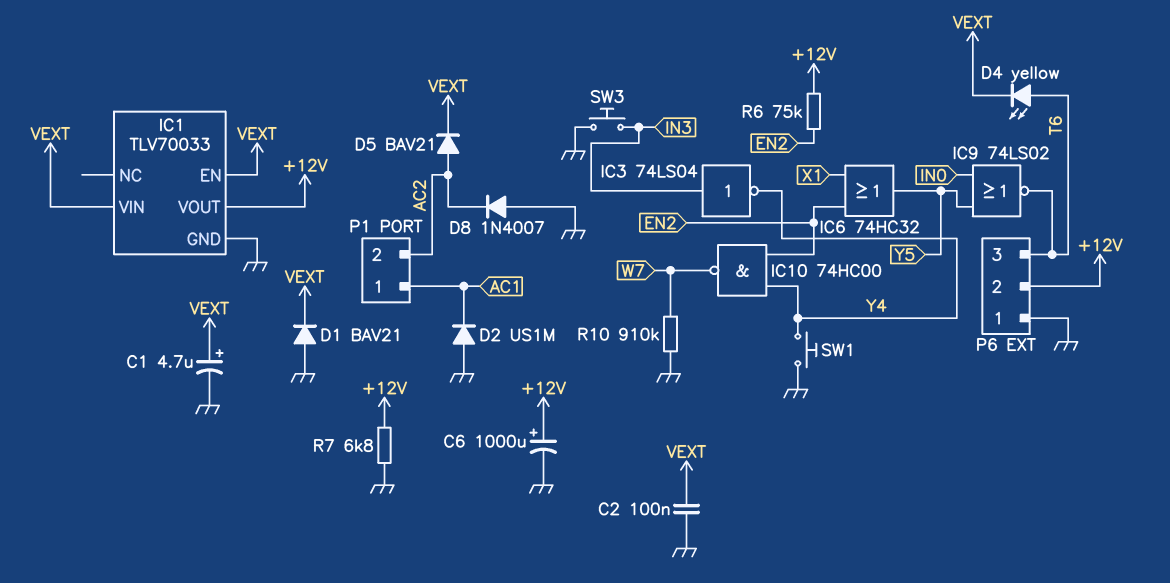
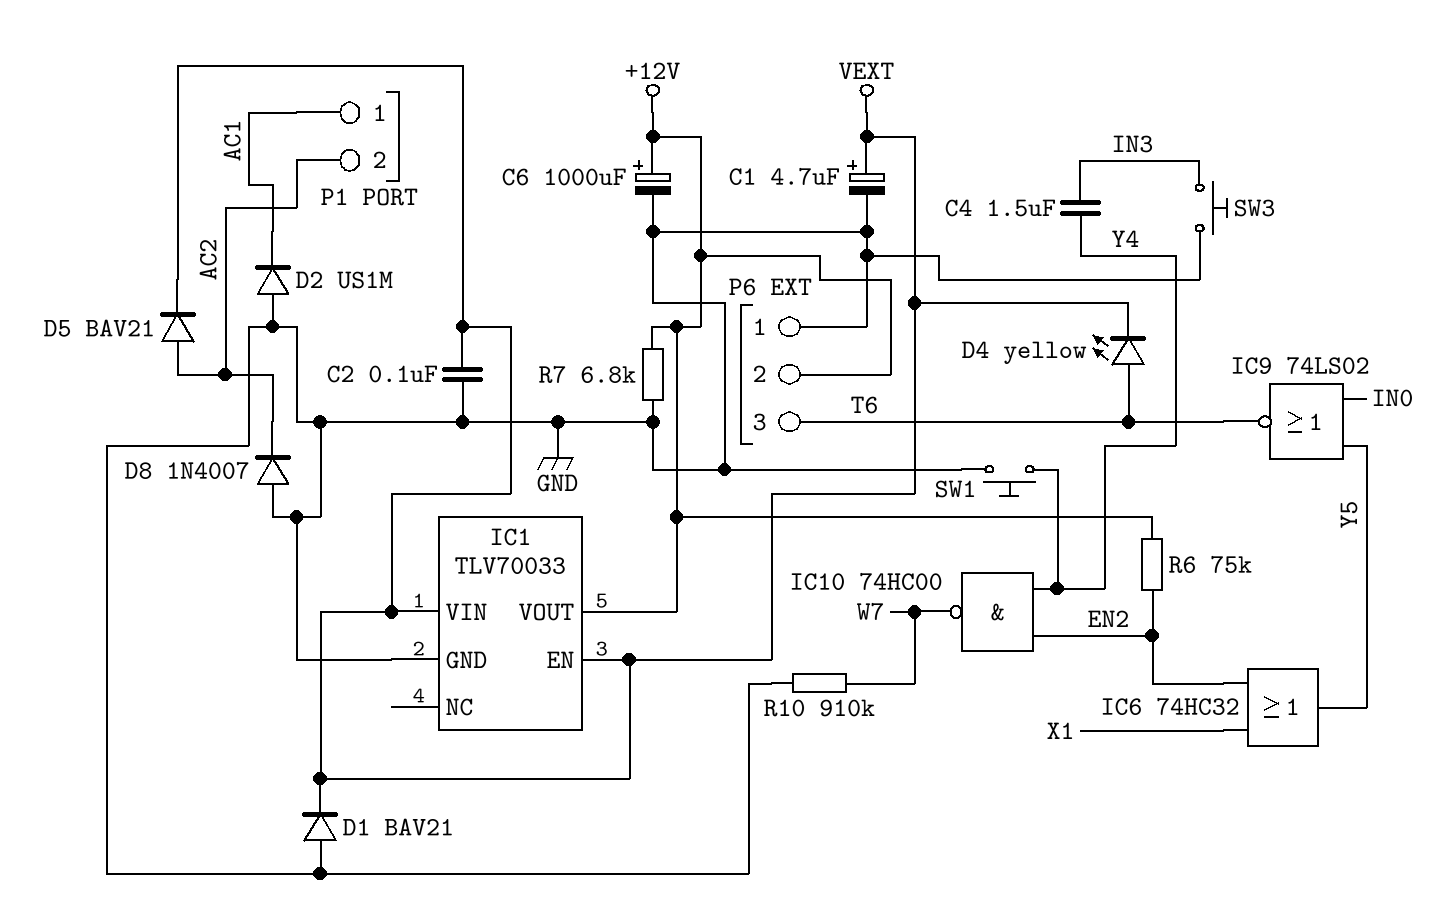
C4: none -> 1.5uF (IN3, Y4)
IC3: NOT 74LS04 (in IN3, out Y4) -> none

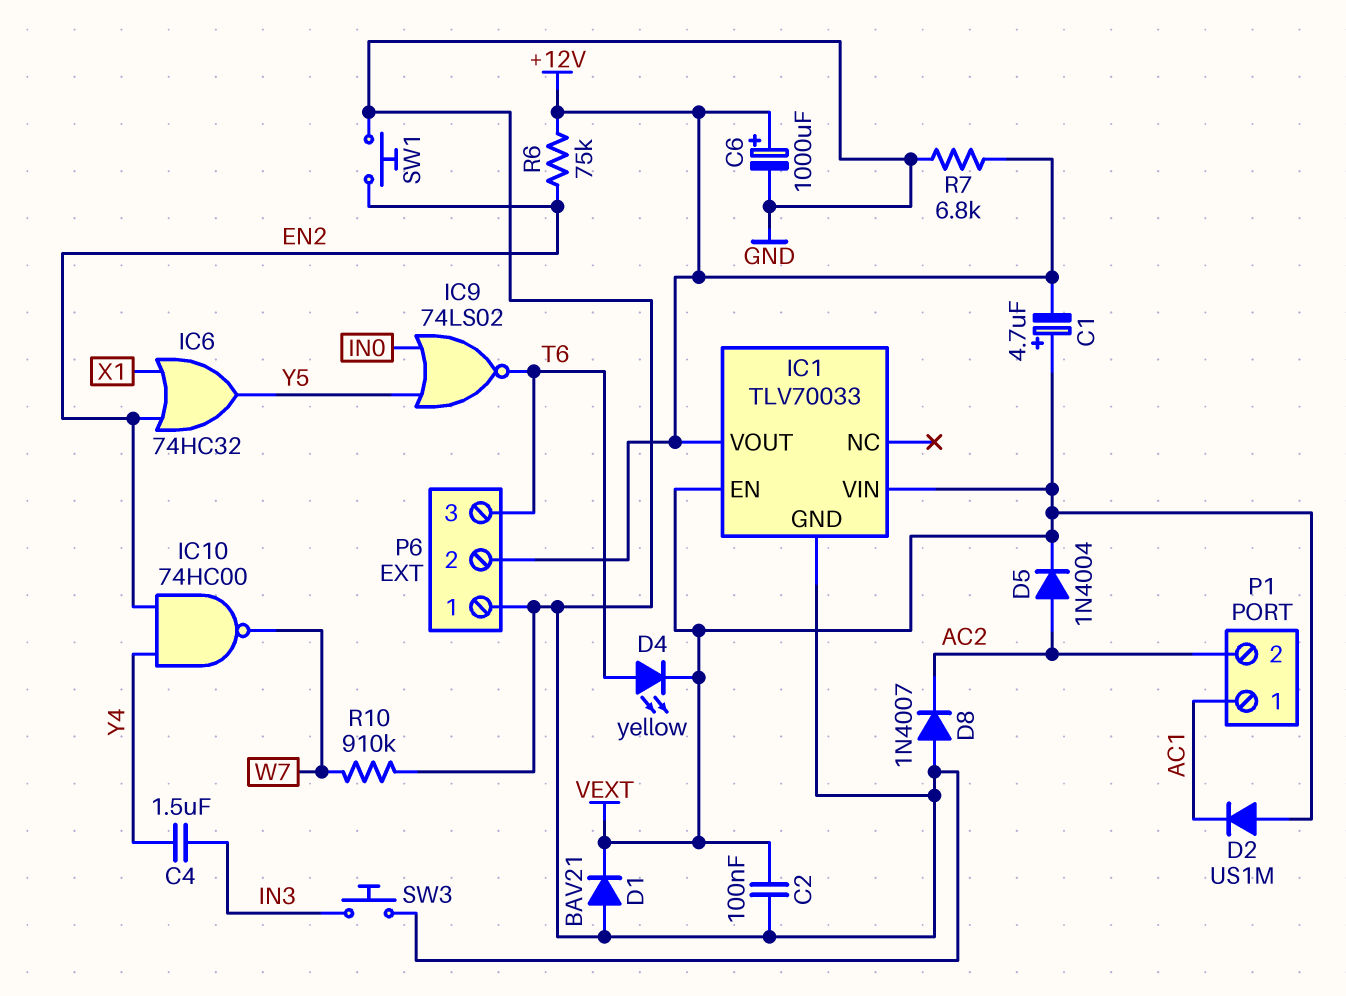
C1: 4.7uF (plus VEXT, minus GND) -> 4.7uF (plus VEXT, minus +12V)
D2: diode US1M (A GND, K AC1) -> diode US1M (A VEXT, K AC1)
D5: diode BAV21 (A AC2, K VEXT) -> diode 1N4004 (A AC2, K VEXT)
SW1: button (GND, Y4) -> button (EN2, GND)

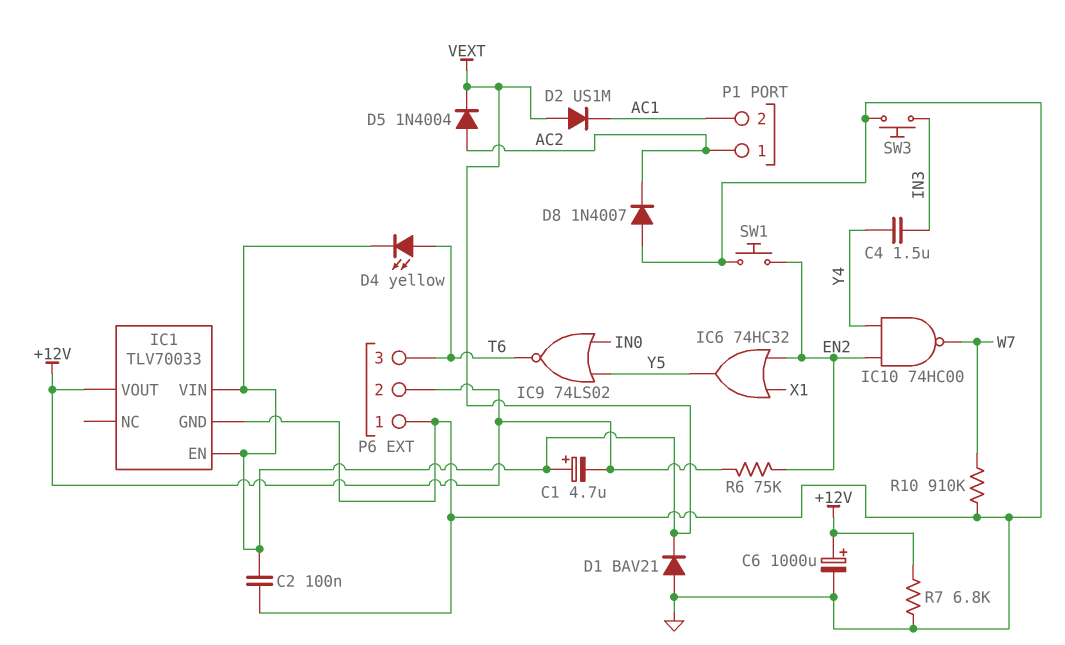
P1 pin 1: AC1 -> AC2
P1 pin 2: AC2 -> AC1

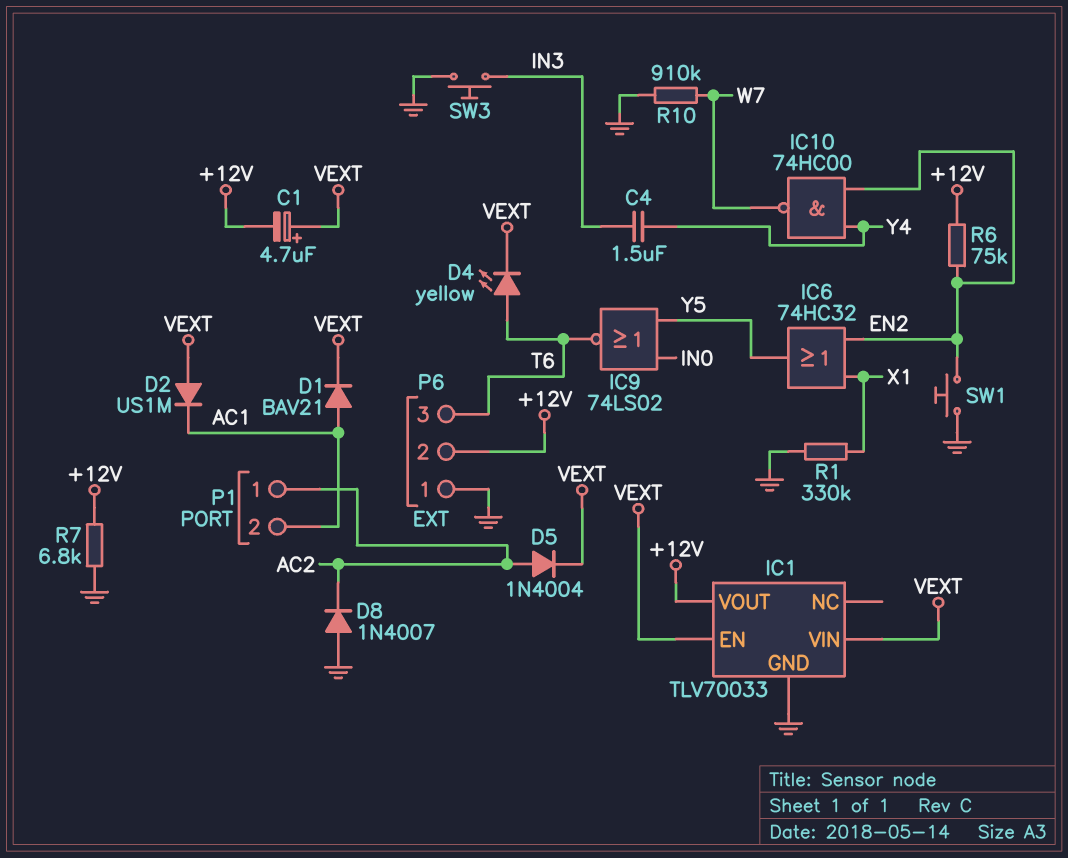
C2: 100nF (GND, VEXT) -> none
C6: 1000uF (plus +12V, minus GND) -> none
D1: diode BAV21 (A GND, K VEXT) -> diode BAV21 (A AC1, K VEXT)
R1: none -> 330k (GND, X1)

